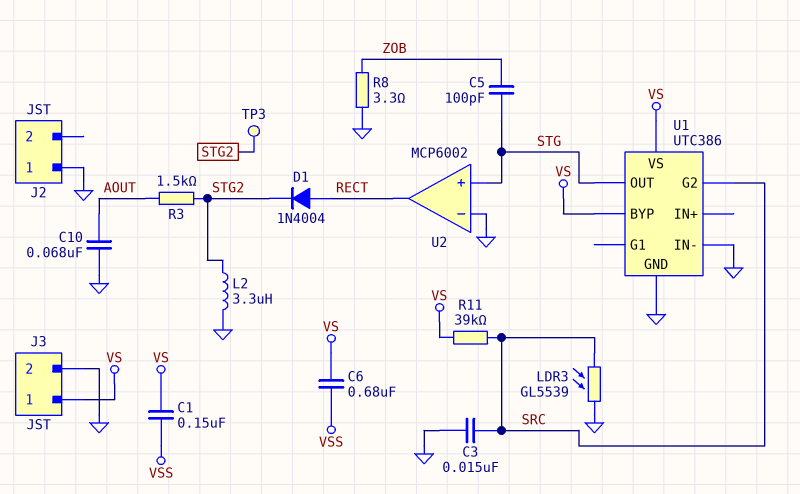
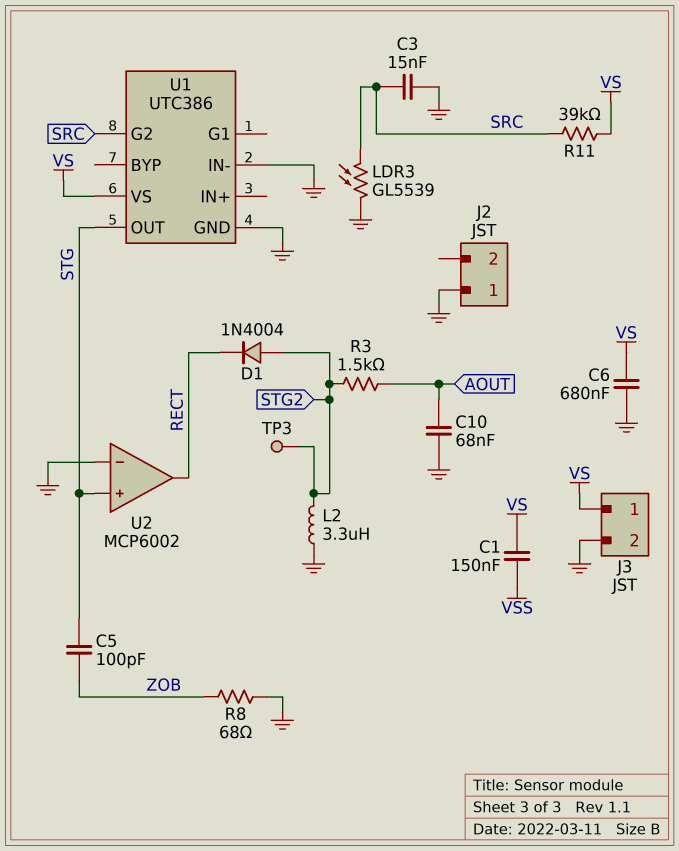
C6: 680nF (VS, VSS) -> 680nF (GND, VS)
D1: diode 1N4004 (A RECT, K STG2) -> diode 1N4004 (A STG2, K RECT)
R8: 3.3 (GND, ZOB) -> 68 (GND, ZOB)
U1 pin BYP: VS -> none

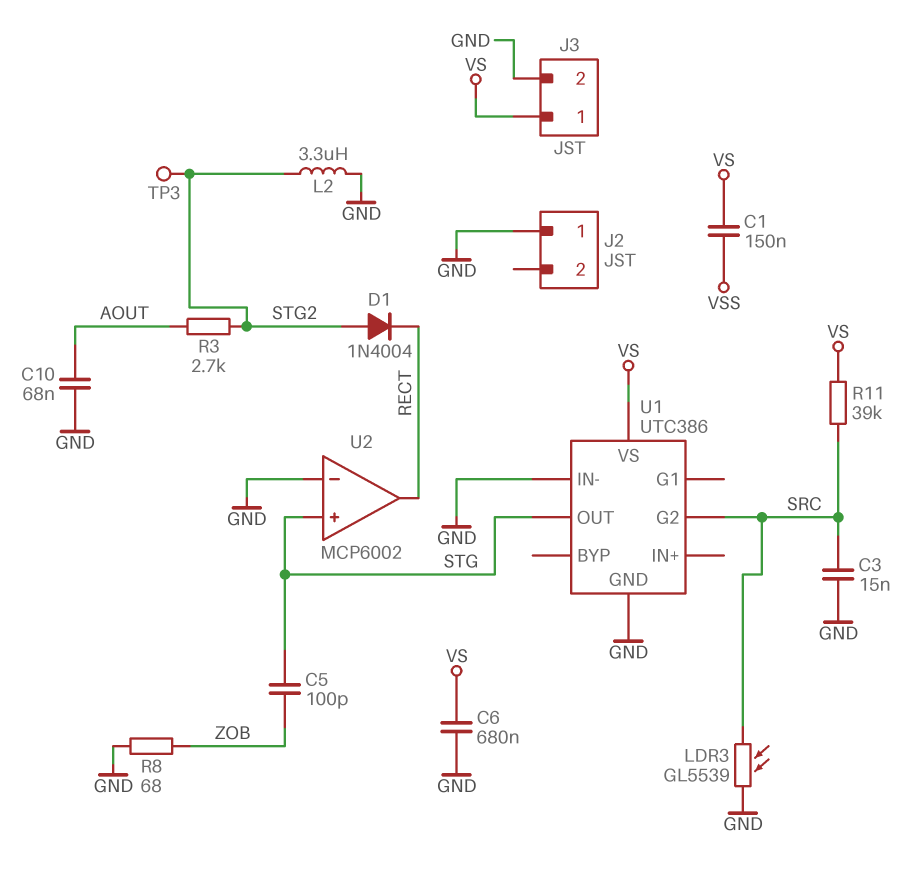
R3: 1.5k (AOUT, STG2) -> 2.7k (AOUT, STG2)

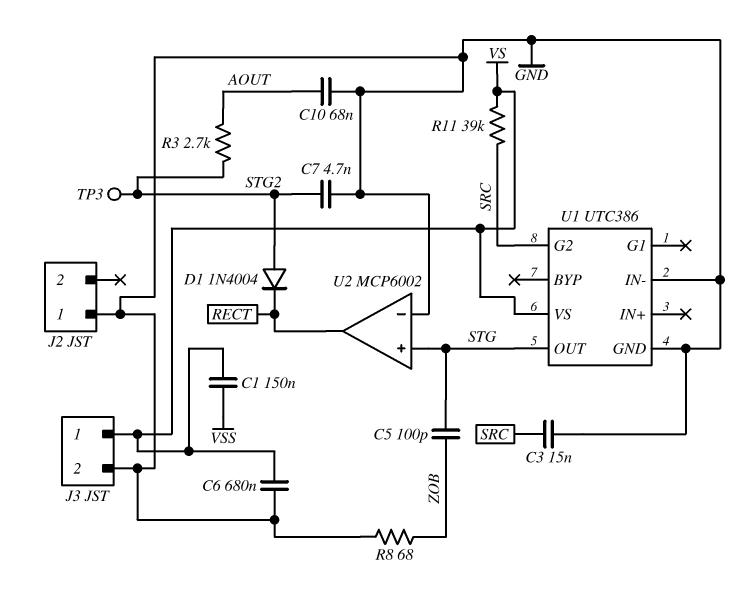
C7: none -> 4.7nF (GND, STG2)
L2: 3.3uH (GND, STG2) -> none
LDR3: GL5539 (GND, SRC) -> none

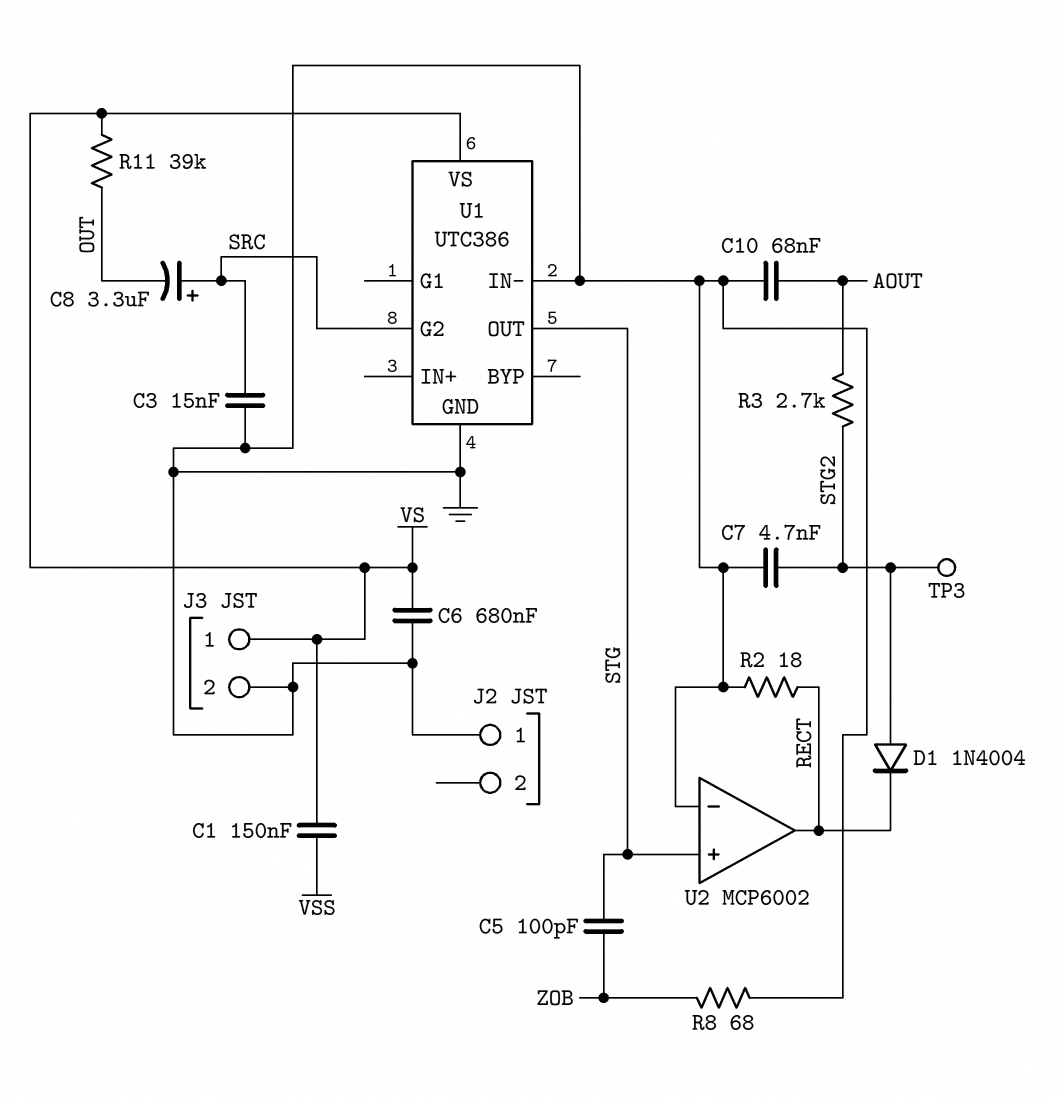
C8: none -> 3.3uF (plus SRC, minus OUT)
R2: none -> 18 (GND, RECT)
R11: 39k (SRC, VS) -> 39k (OUT, VS)

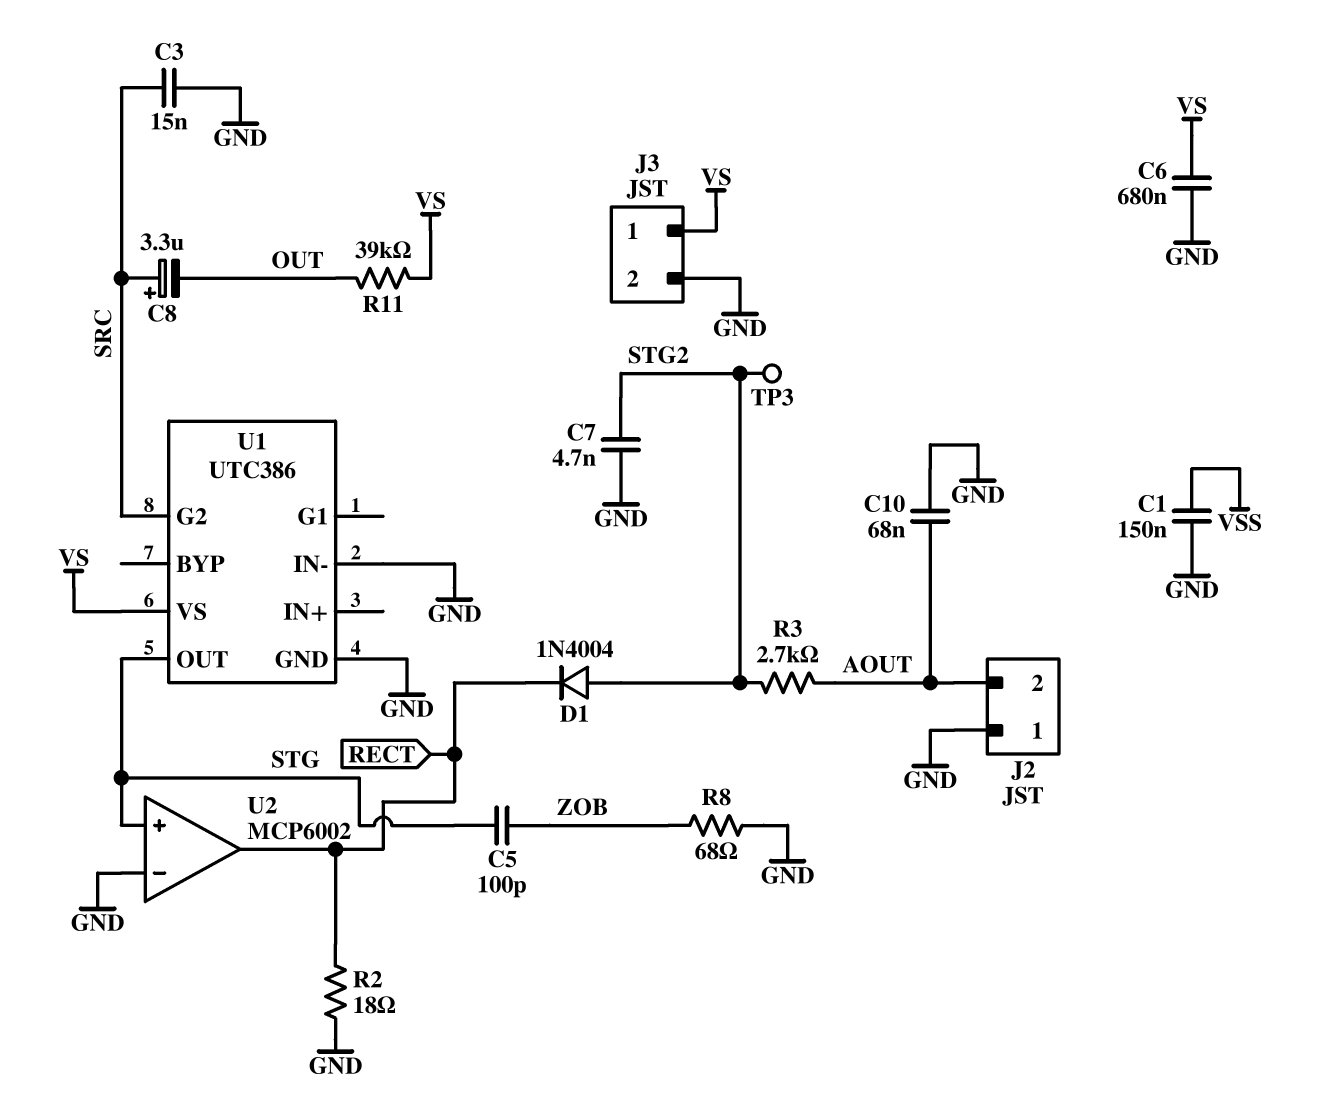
C1: 150nF (VS, VSS) -> 150nF (GND, VSS)
J2 pin 2: none -> AOUT

